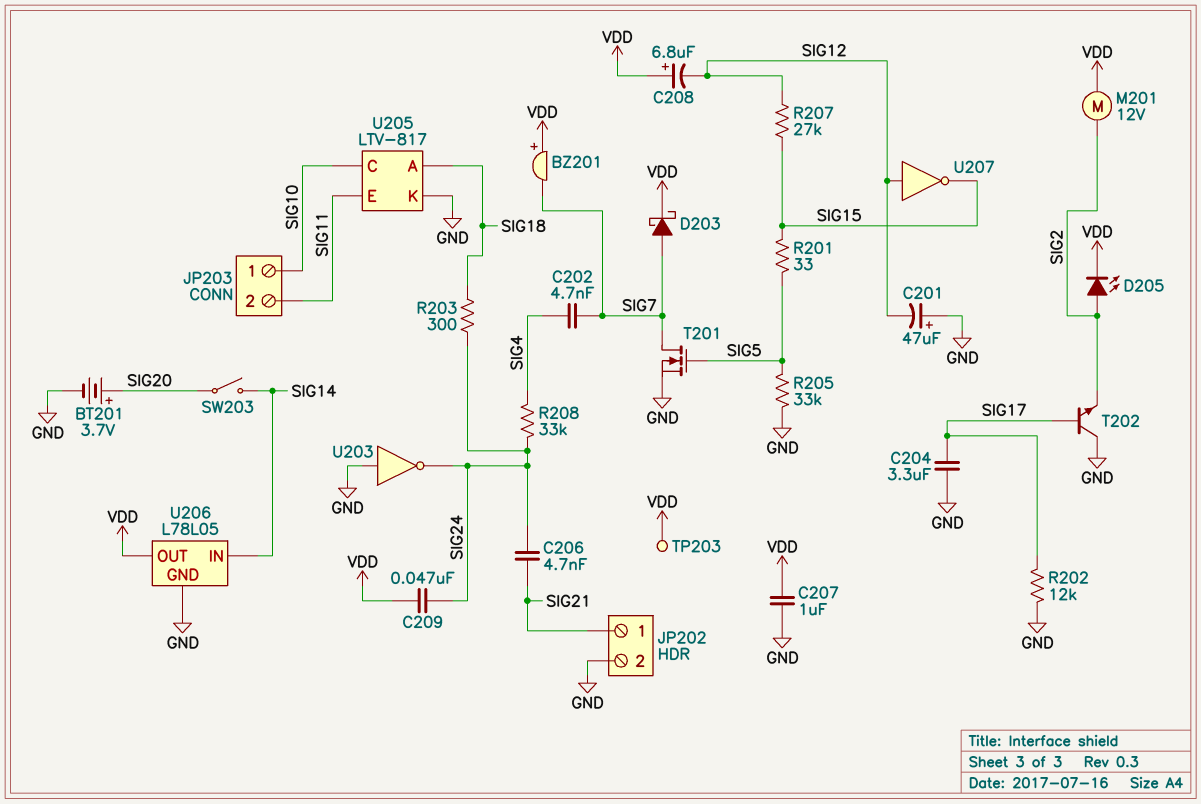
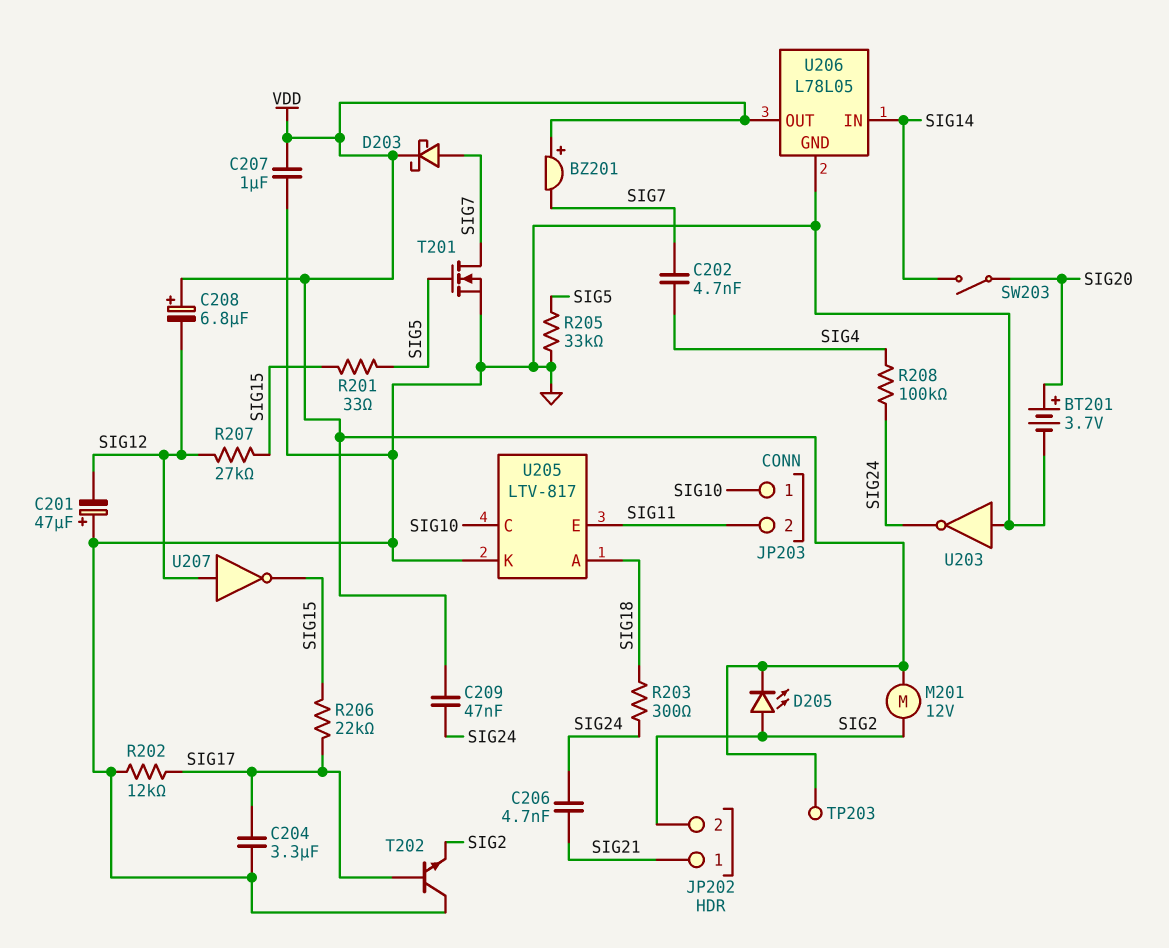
JP202 pin 2: GND -> SIG2
R206: none -> 22k (SIG15, SIG17)
R208: 33k (SIG4, SIG24) -> 100k (SIG4, SIG24)

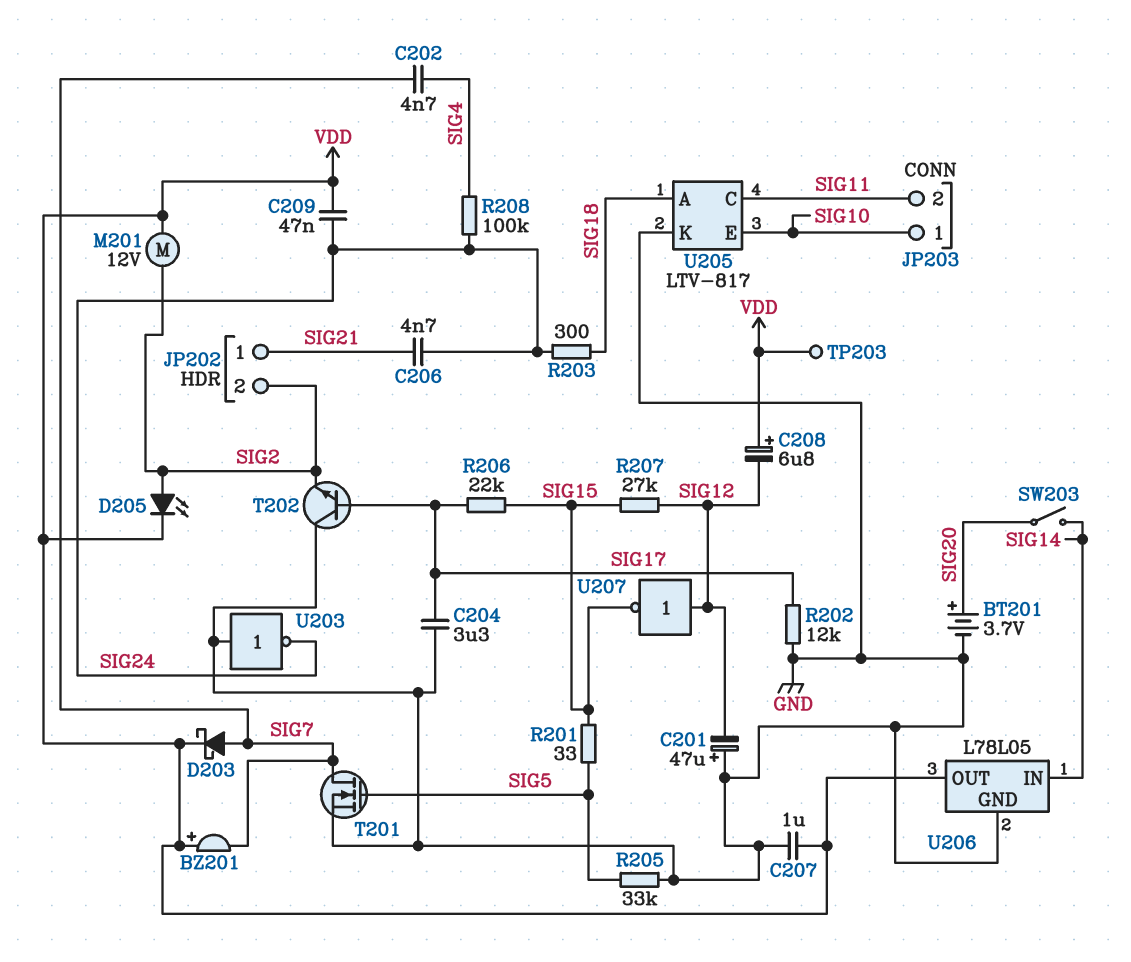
U205 pin C: SIG10 -> SIG11
U205 pin E: SIG11 -> SIG10

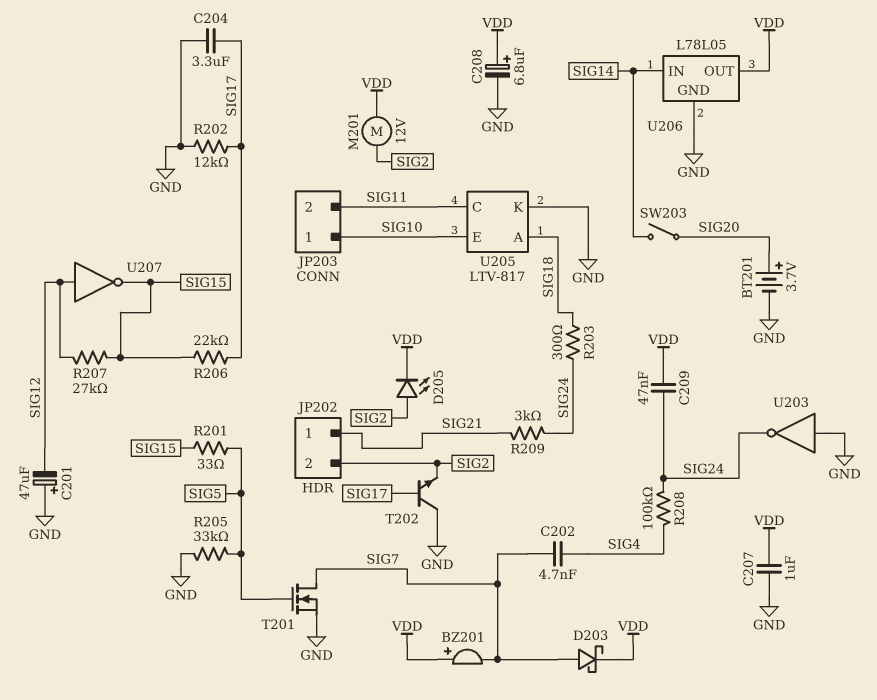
C206: 4.7nF (SIG21, SIG24) -> none
C208: 6.8uF (plus VDD, minus SIG12) -> 6.8uF (plus VDD, minus GND)
R209: none -> 3k (SIG21, SIG24)
TP203: test point (VDD) -> none

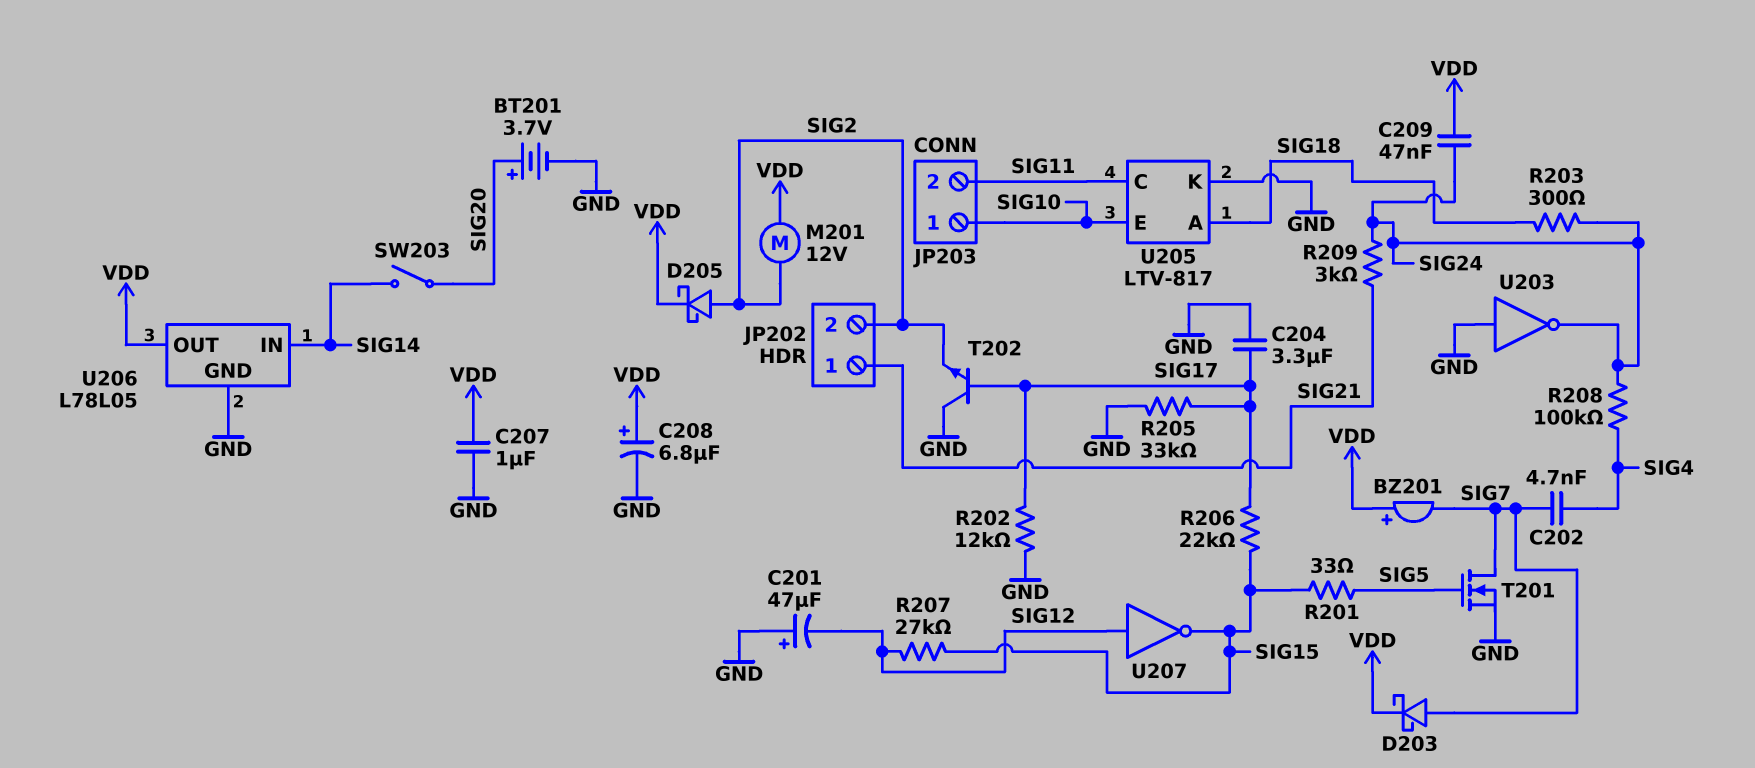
D205: LED (A SIG2, K VDD) -> schottky (A SIG2, K VDD)
R205: 33k (GND, SIG5) -> 33k (GND, SIG17)

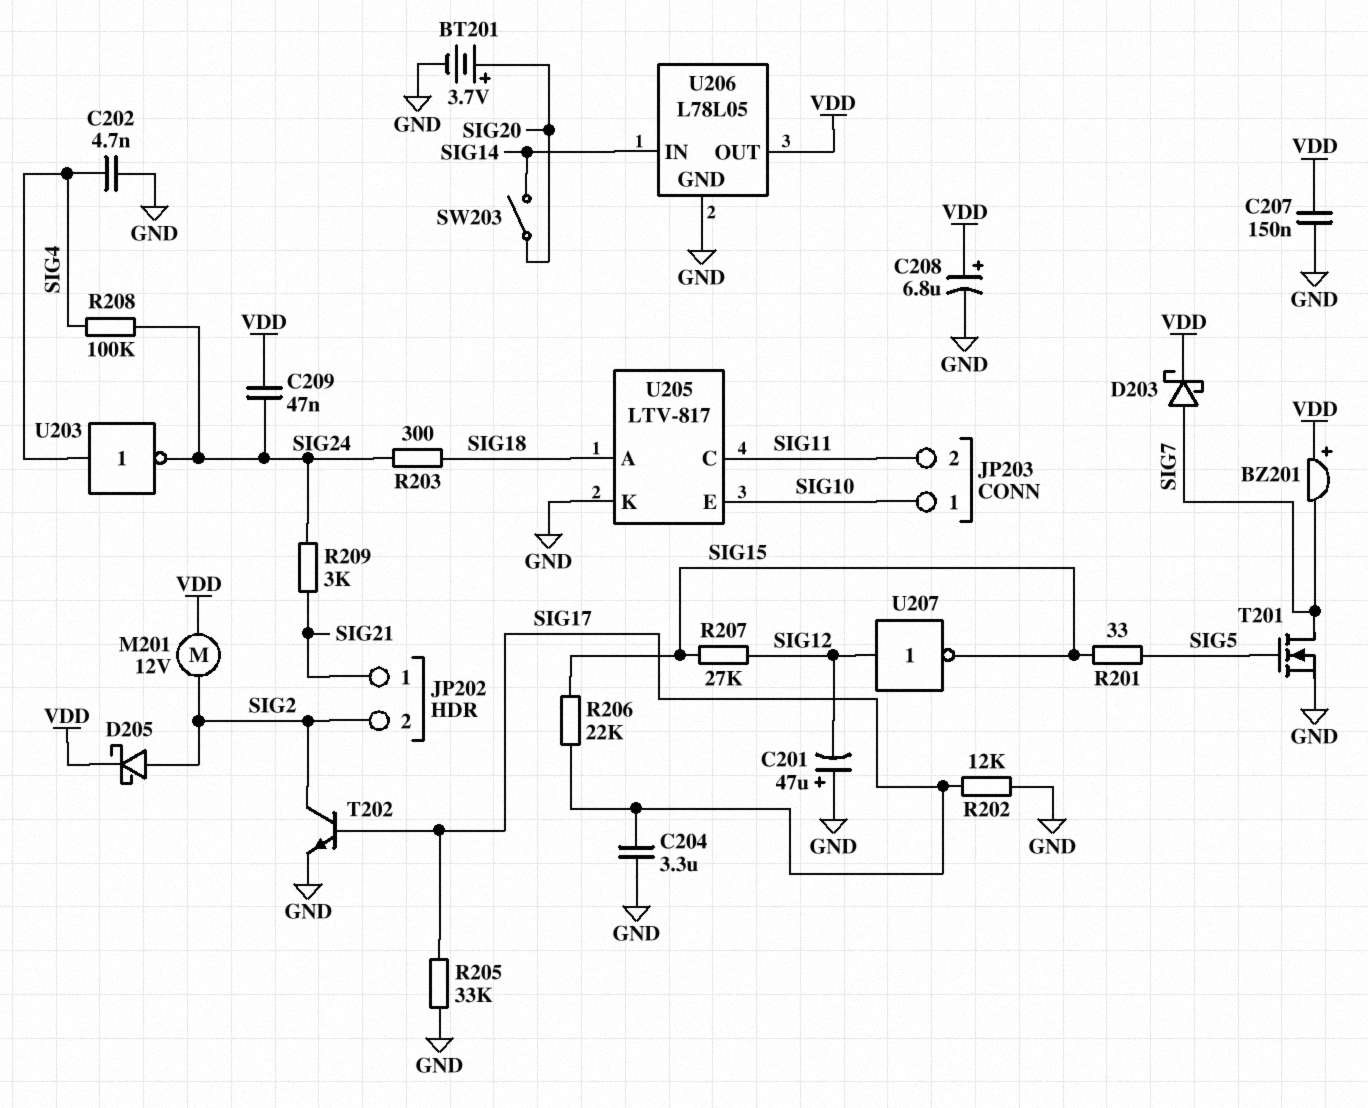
C202: 4.7nF (SIG4, SIG7) -> 4.7nF (GND, SIG4)
C207: 1uF (GND, VDD) -> 150nF (GND, VDD)
T202: NPN (B SIG17, C GND, E SIG2) -> NPN (B SIG17, C SIG2, E GND)
U203: NOT (in GND, out SIG24) -> NOT (in SIG4, out SIG24)

